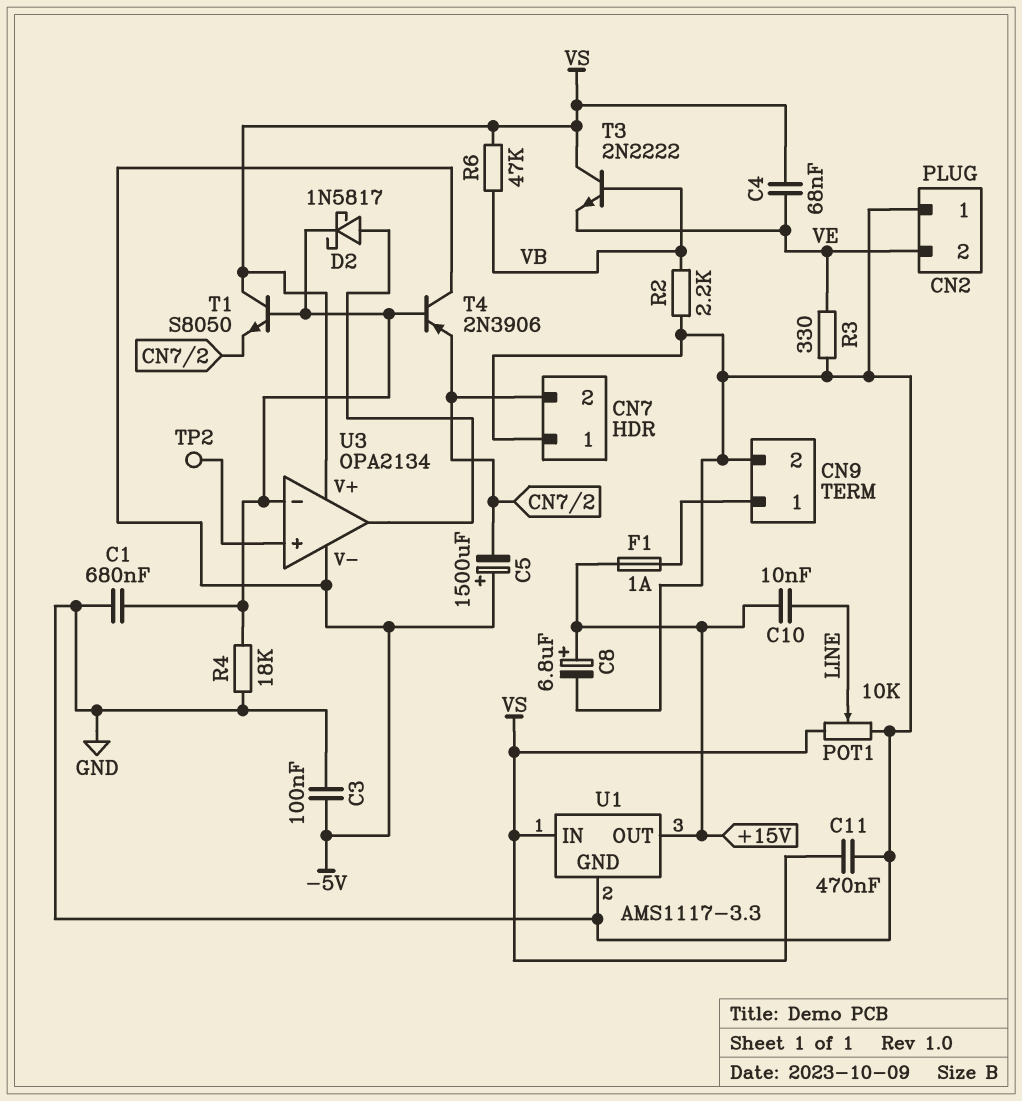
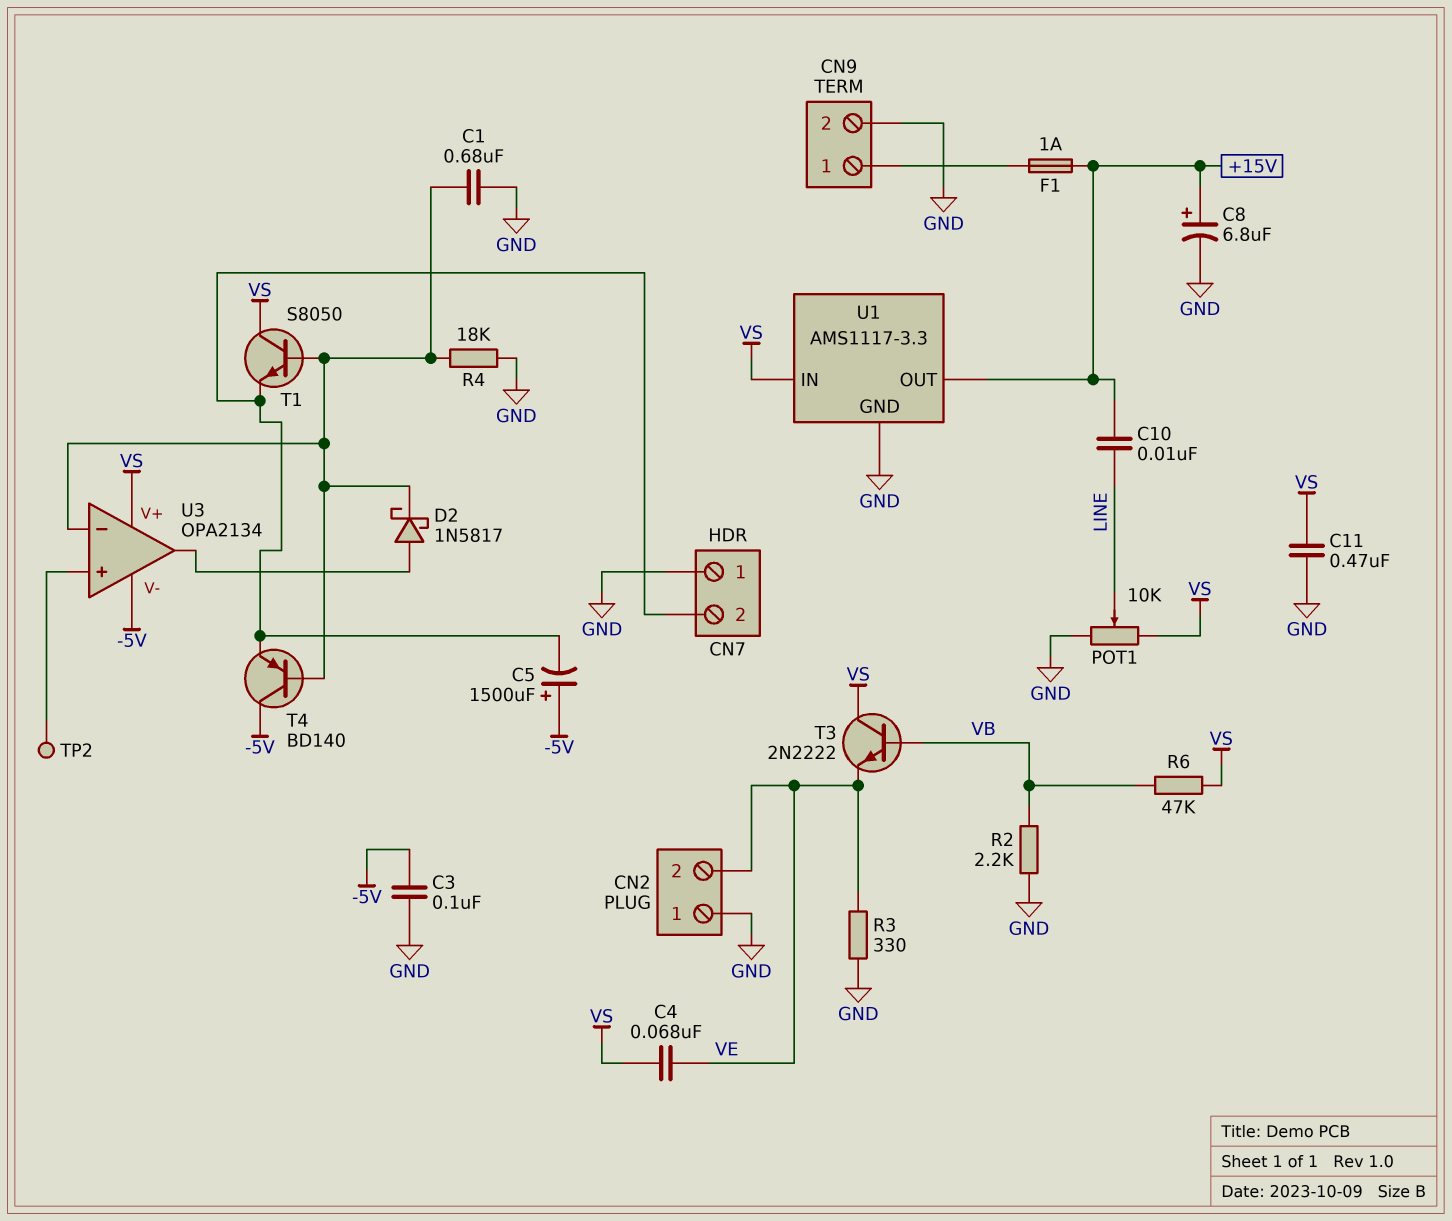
T4: PNP 2N3906 (B U3/in-, C -5V, E CN7/2) -> PNP BD140 (B U3/in-, C -5V, E CN7/2)

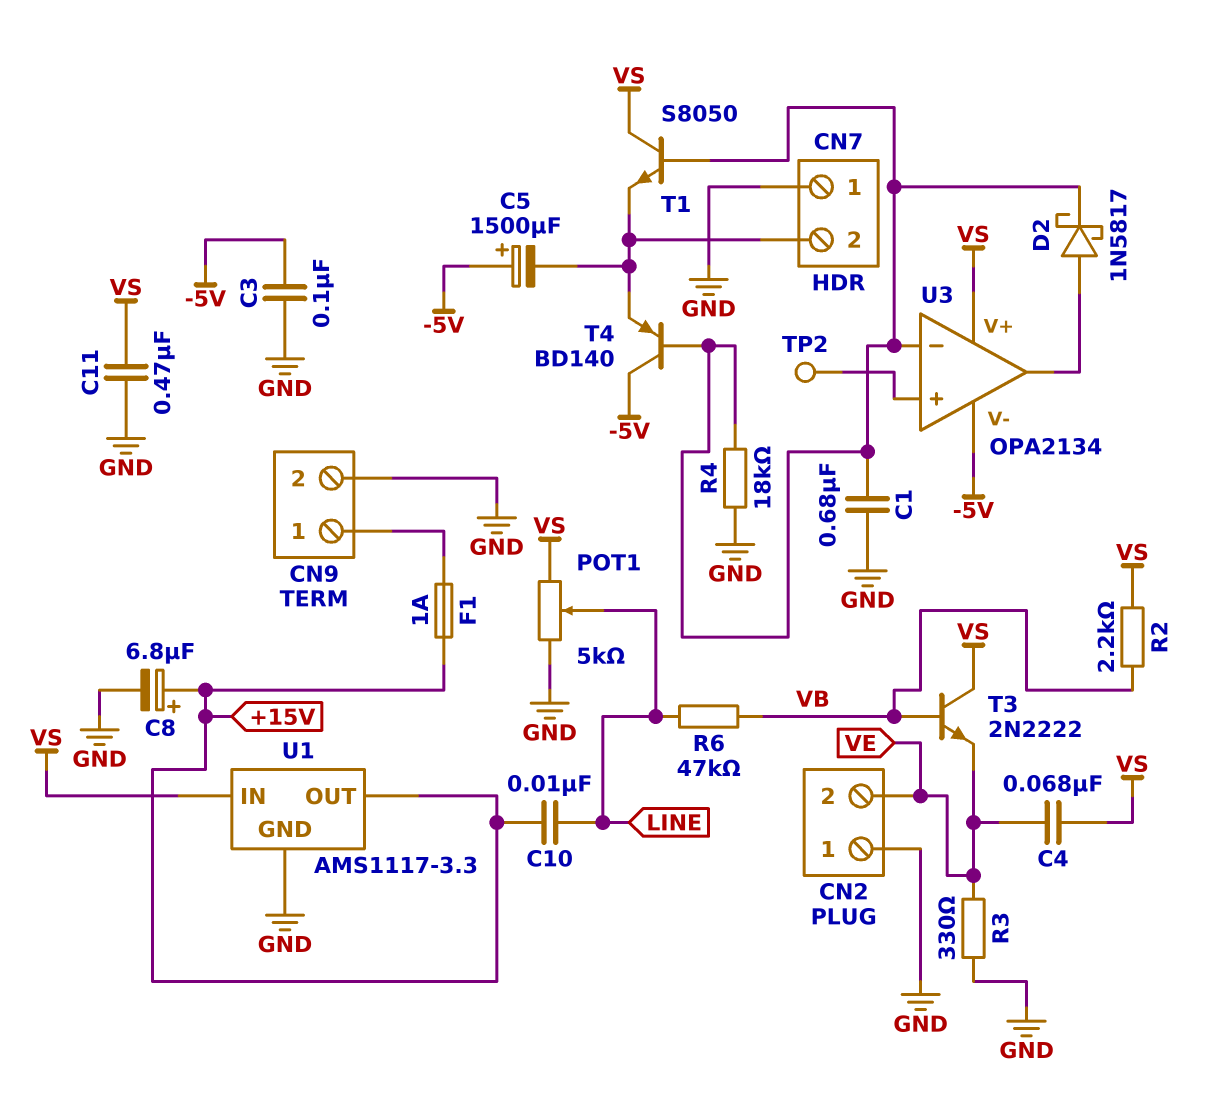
POT1: 10k (GND, VS, wiper LINE) -> 5k (GND, VS, wiper LINE)
R2: 2.2k (GND, VB) -> 2.2k (VB, VS)
R6: 47k (VB, VS) -> 47k (LINE, VB)

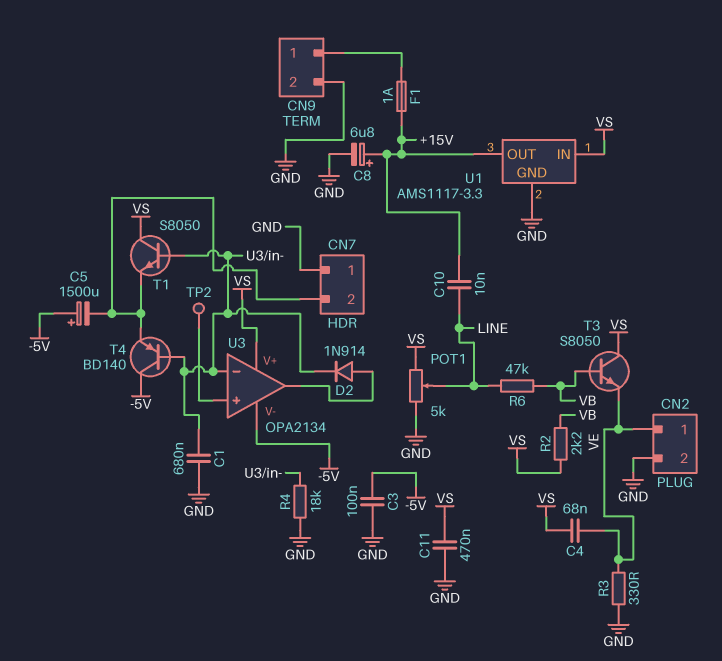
CN2 pin 1: GND -> VE
CN2 pin 2: VE -> GND
D2: schottky 1N5817 (A U3/out, K U3/in-) -> diode 1N914 (A U3/out, K U3/in-)
T3: NPN 2N2222 (B VB, C VS, E VE) -> NPN S8050 (B VB, C VS, E VE)

